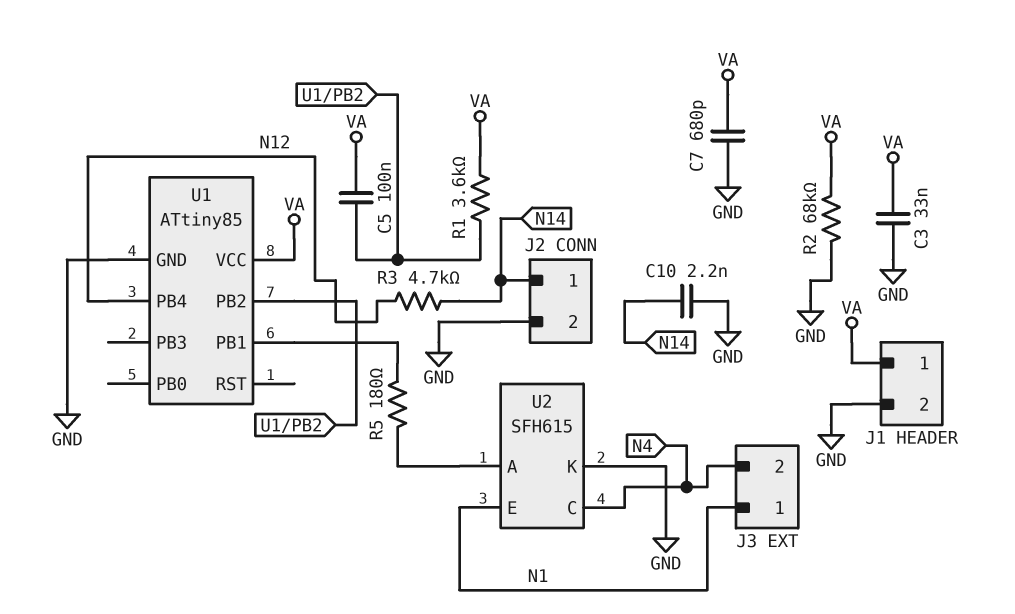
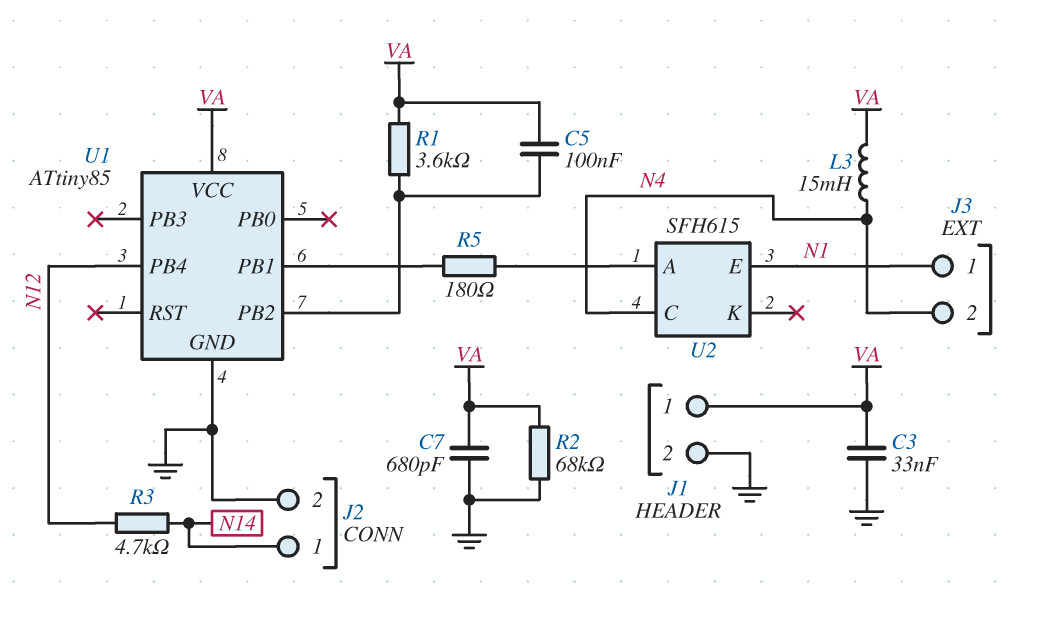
C10: 2.2nF (GND, N14) -> none
L3: none -> 15mH (N4, VA)
U2 pin K: GND -> none

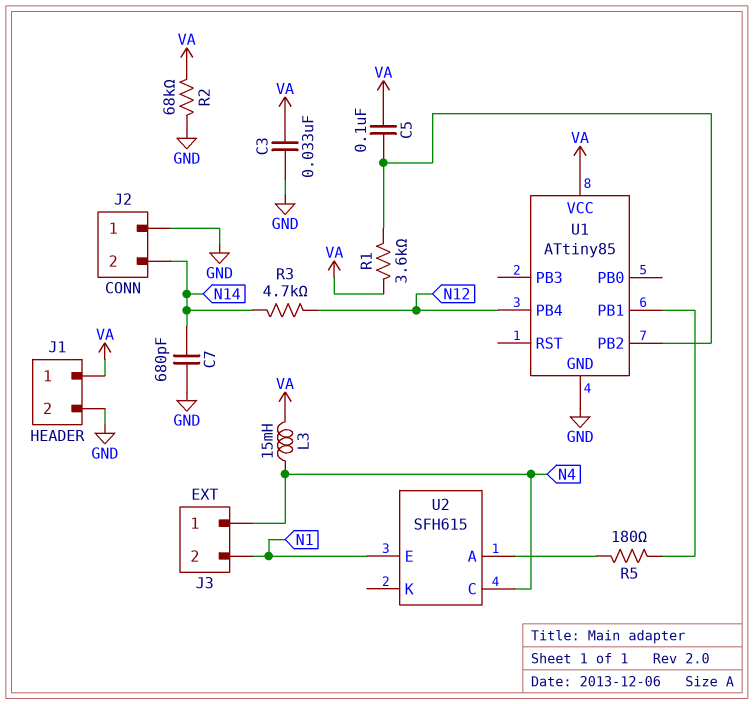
C7: 680pF (GND, VA) -> 680pF (GND, N14)
J2 pin 1: N14 -> GND
J2 pin 2: GND -> N14
J3 pin 1: N1 -> N4
J3 pin 2: N4 -> N1

